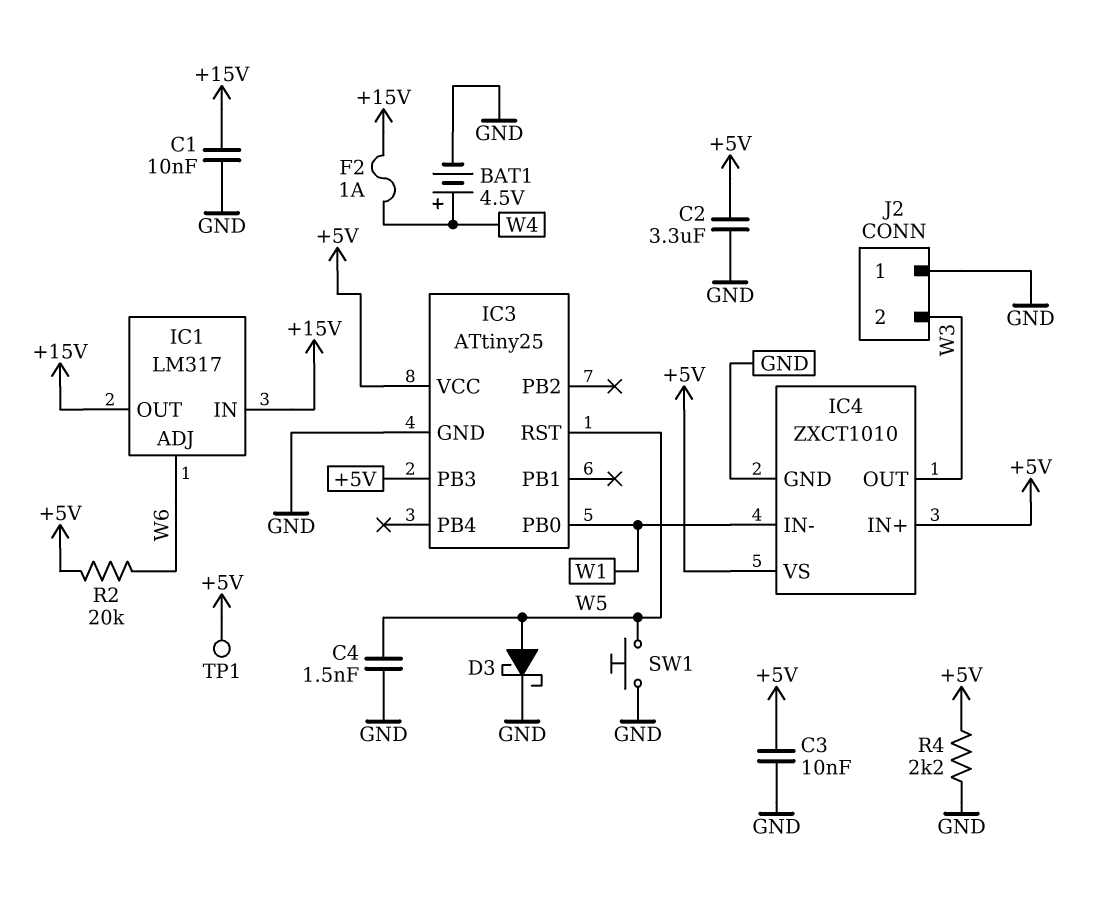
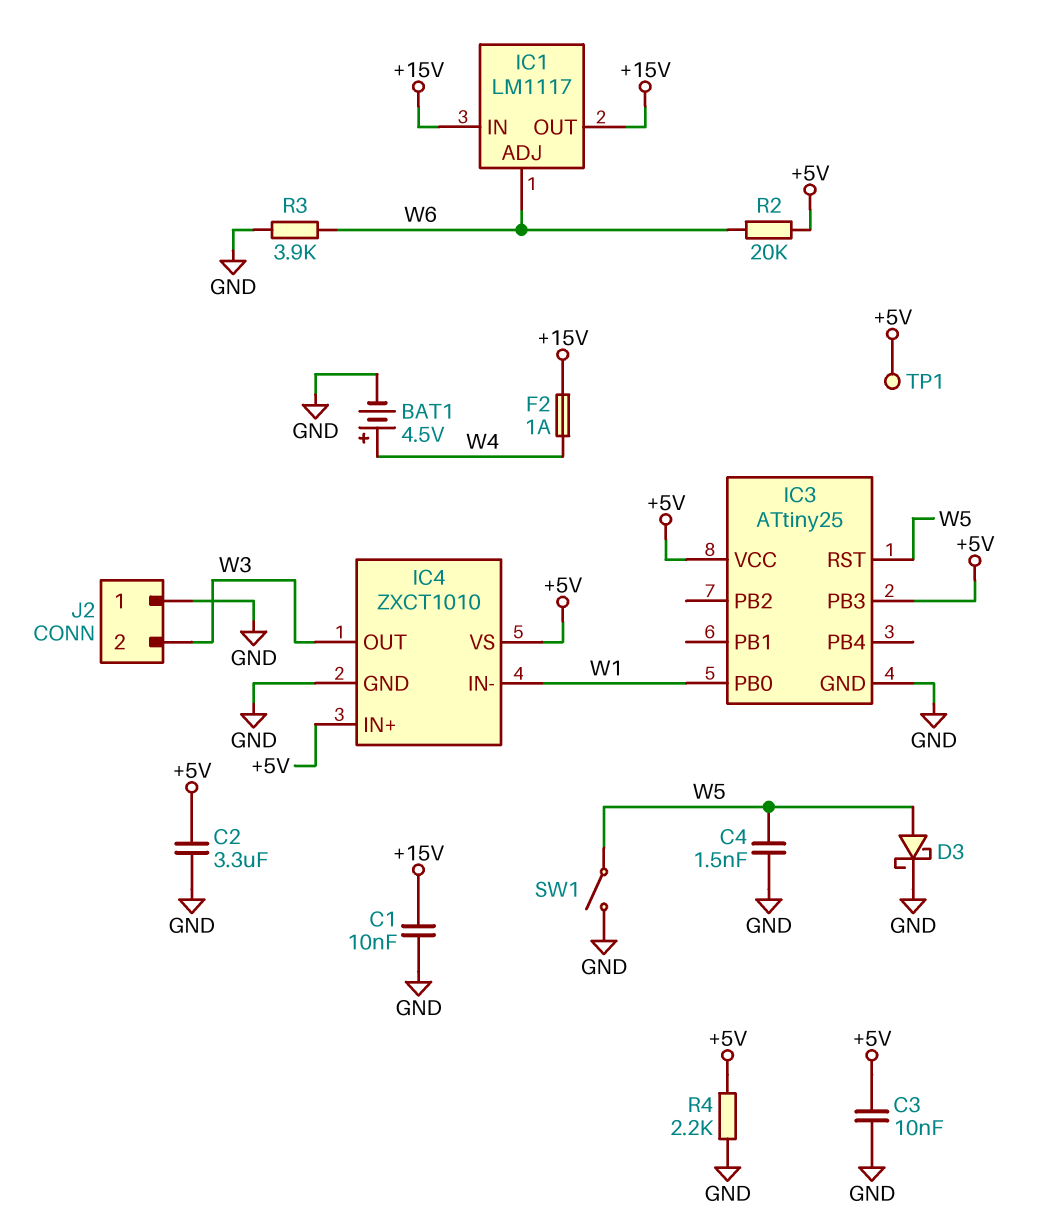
IC1: LM317 -> LM1117
R3: none -> 3.9k (GND, W6)
SW1: button (GND, W5) -> switch (GND, W5)

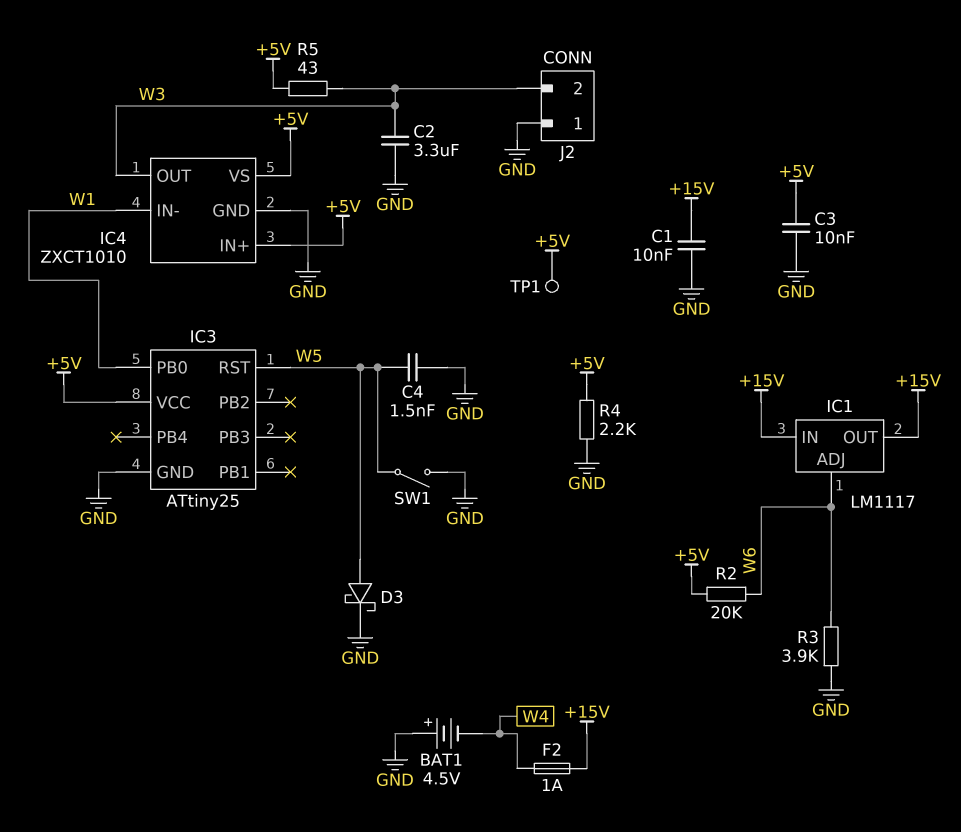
BAT1: 4.5V (plus W4, minus GND) -> 4.5V (plus GND, minus W4)
C2: 3.3uF (+5V, GND) -> 3.3uF (GND, W3)
IC3 pin PB3: +5V -> none
R5: none -> 43 (+5V, W3)

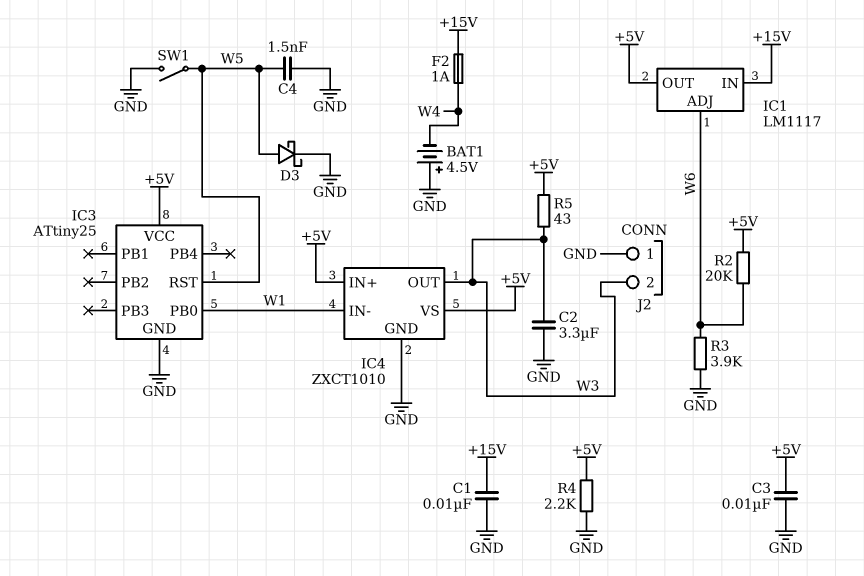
IC1 pin OUT: +15V -> +5V
TP1: test point (+5V) -> none

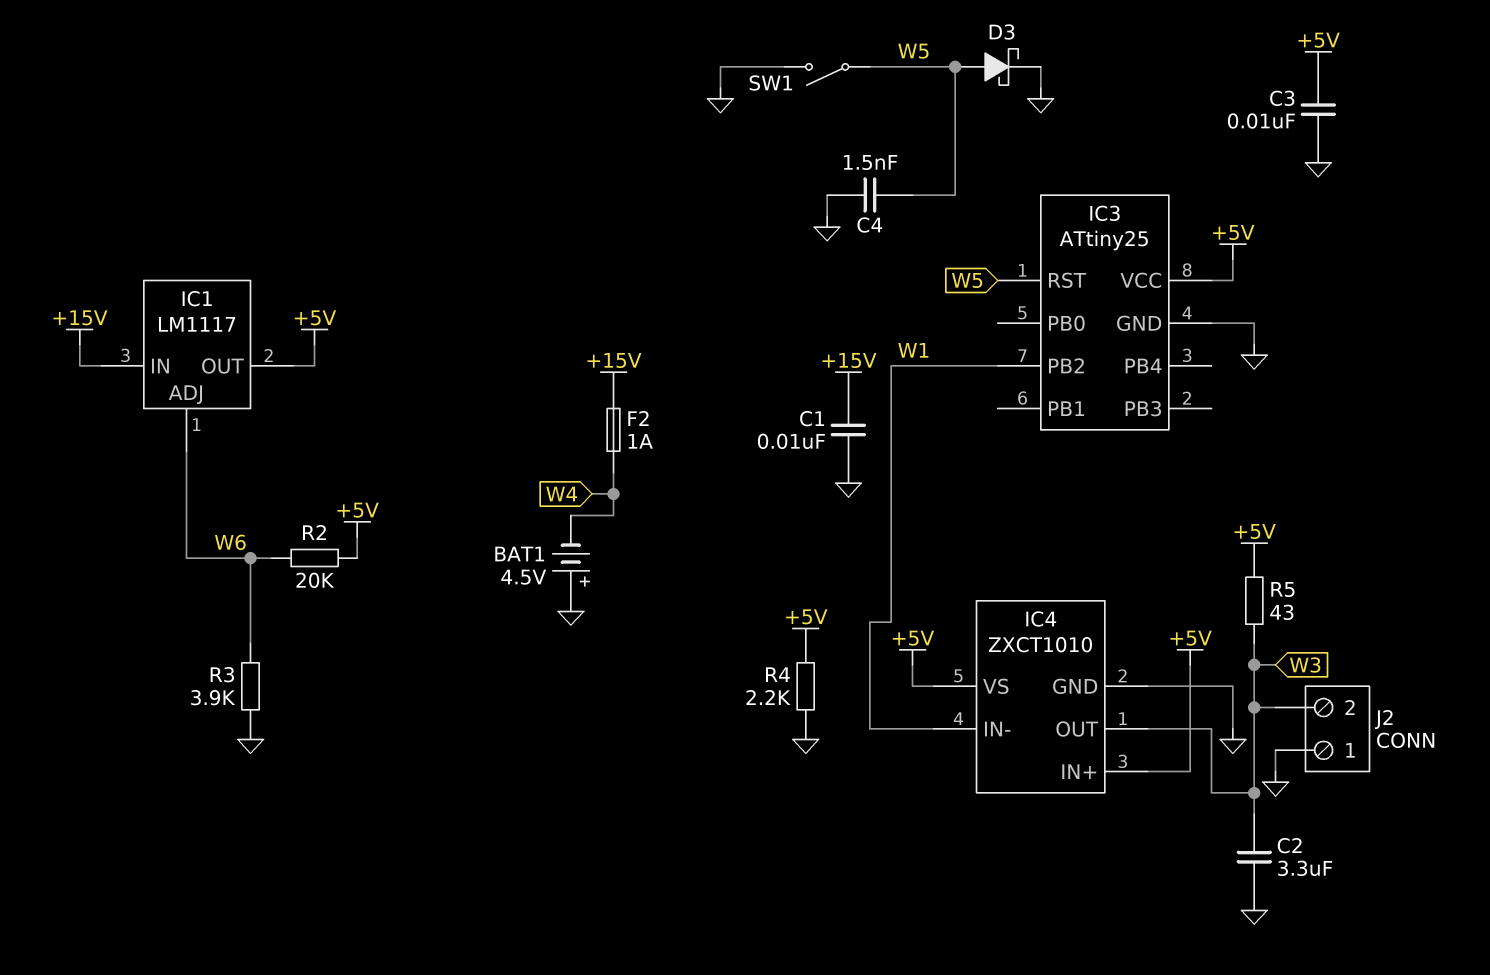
IC3 pin PB0: W1 -> none
IC3 pin PB2: none -> W1

